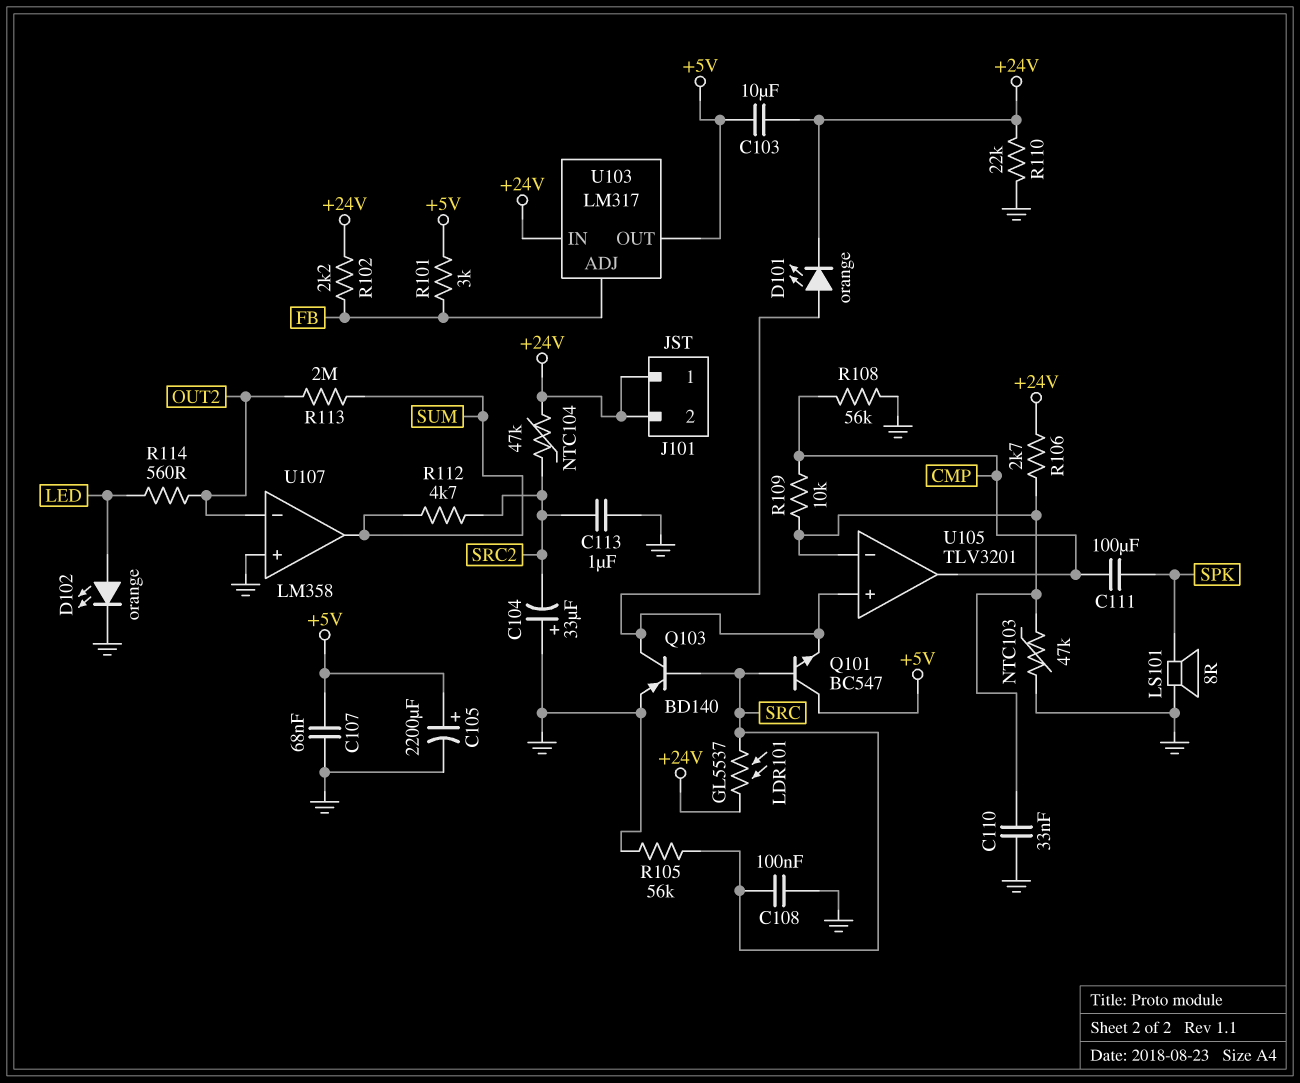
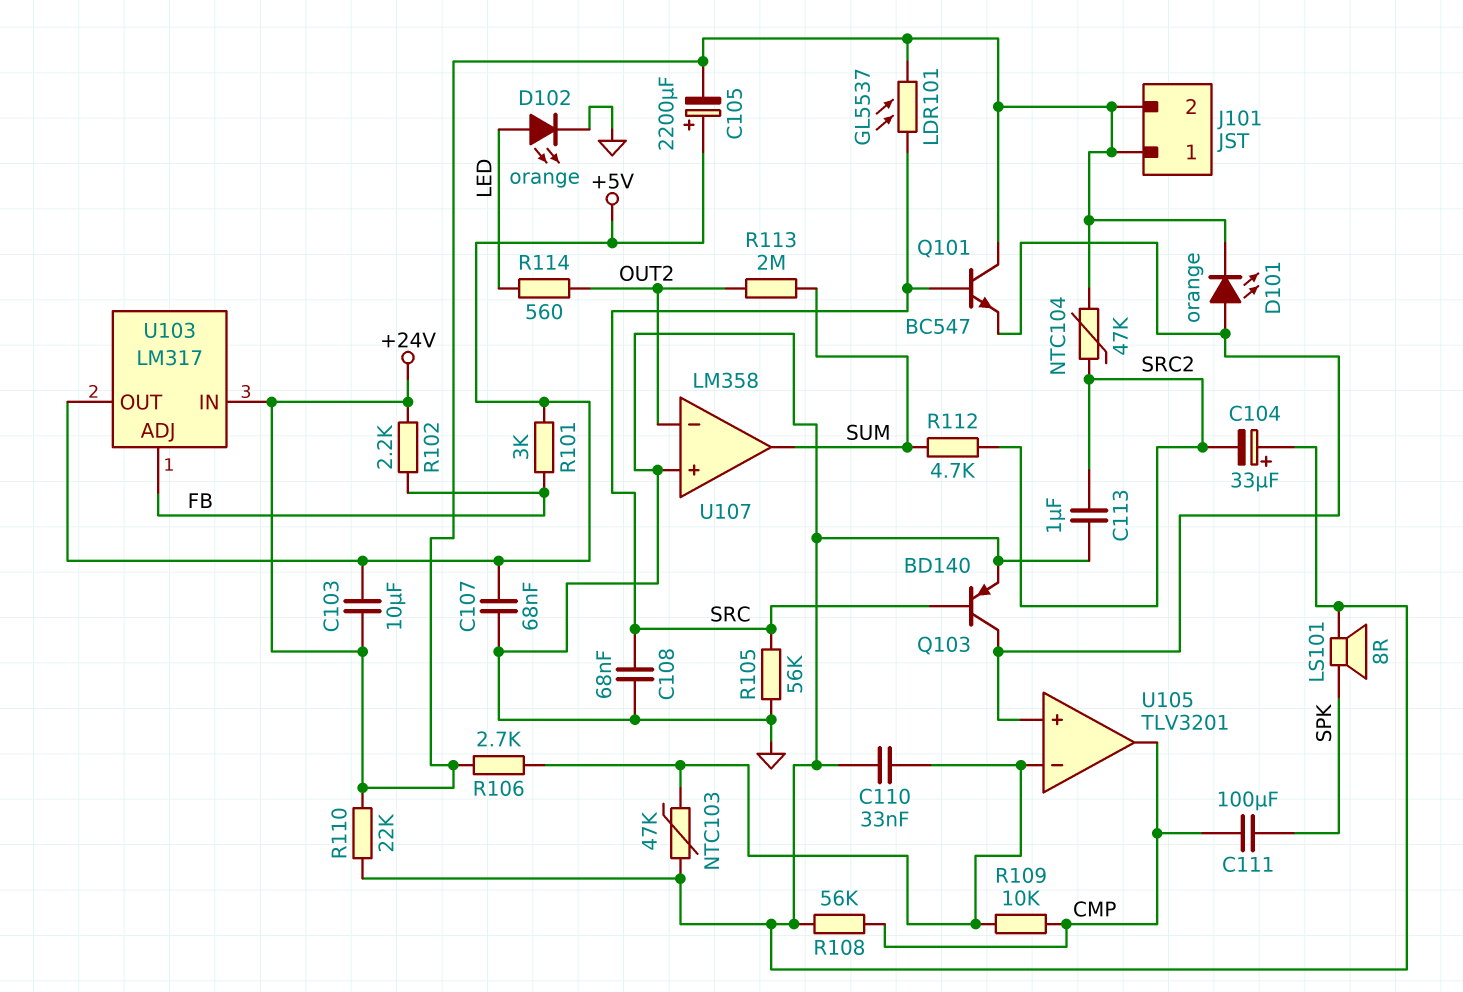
C105: 2200uF (plus +5V, minus GND) -> 2200uF (plus +5V, minus +24V)
C108: 100nF (GND, SRC) -> 68nF (GND, SRC)
Q101: NPN BC547 (B SRC, C +5V, E U105/in+) -> NPN BC547 (B SRC, C +24V, E U105/in+)

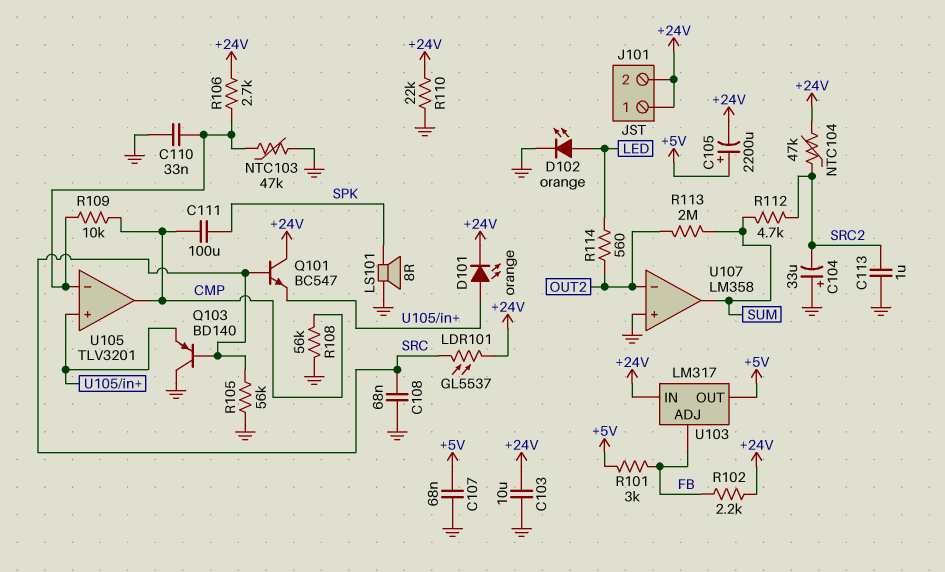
C103: 10uF (+5V, +24V) -> 10uF (+24V, GND)
Q103: PNP BD140 (B SRC, C U105/in+, E GND) -> PNP BD140 (B SRC, C GND, E U105/in+)

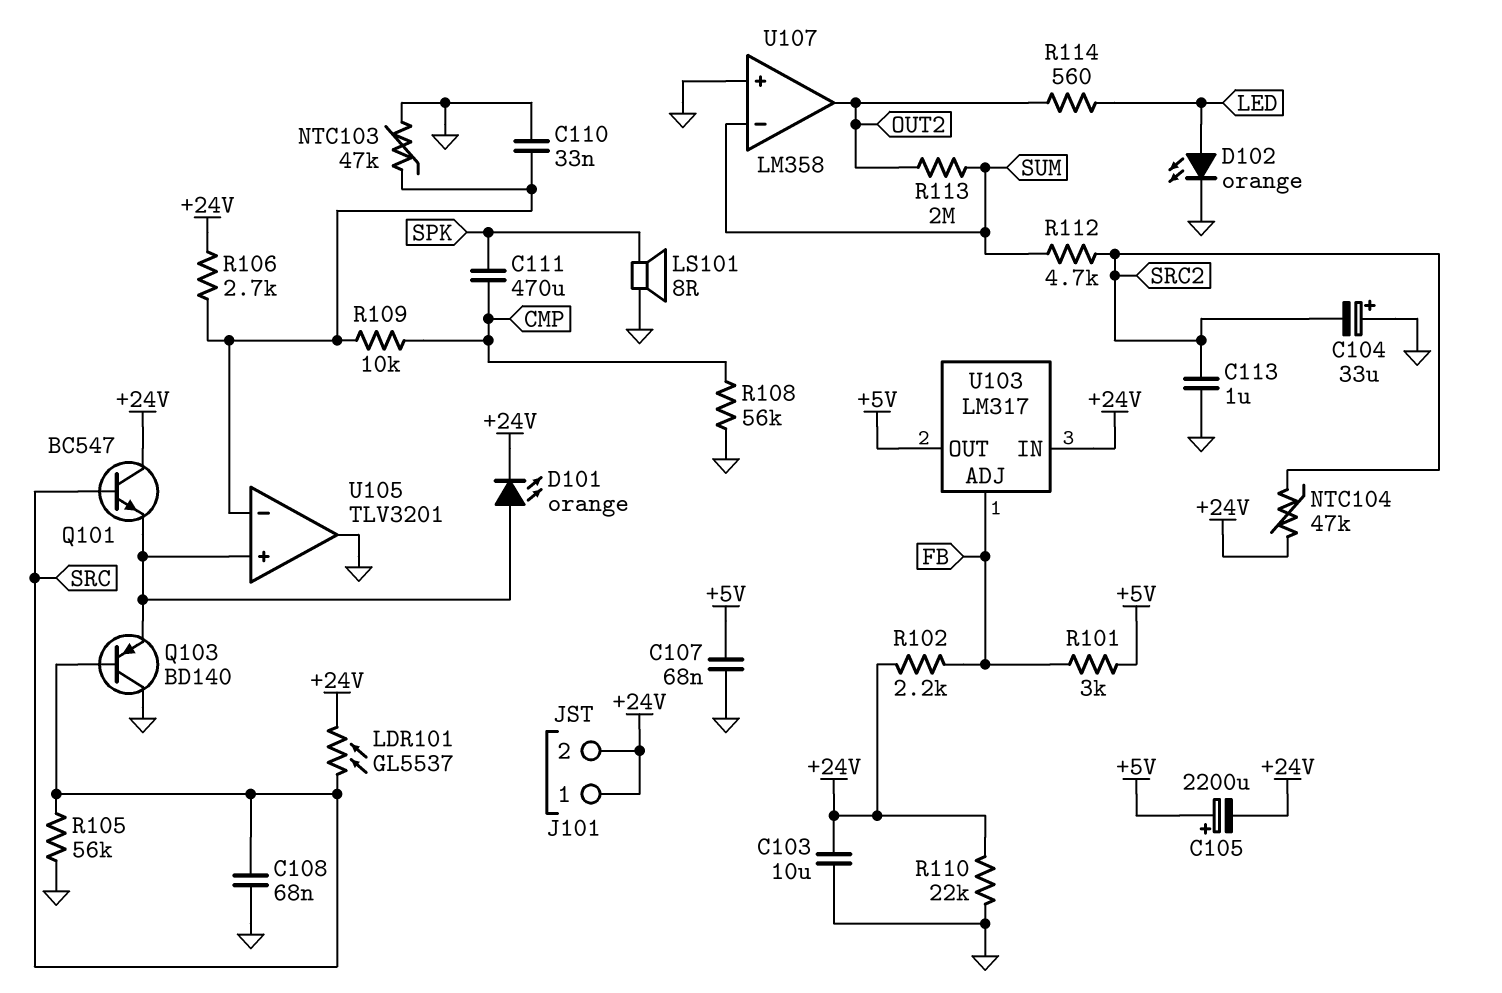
C111: 100uF (CMP, SPK) -> 470uF (CMP, SPK)
U105 pin out: CMP -> GND
U107 pin in-: OUT2 -> SUM
U107 pin out: SUM -> OUT2

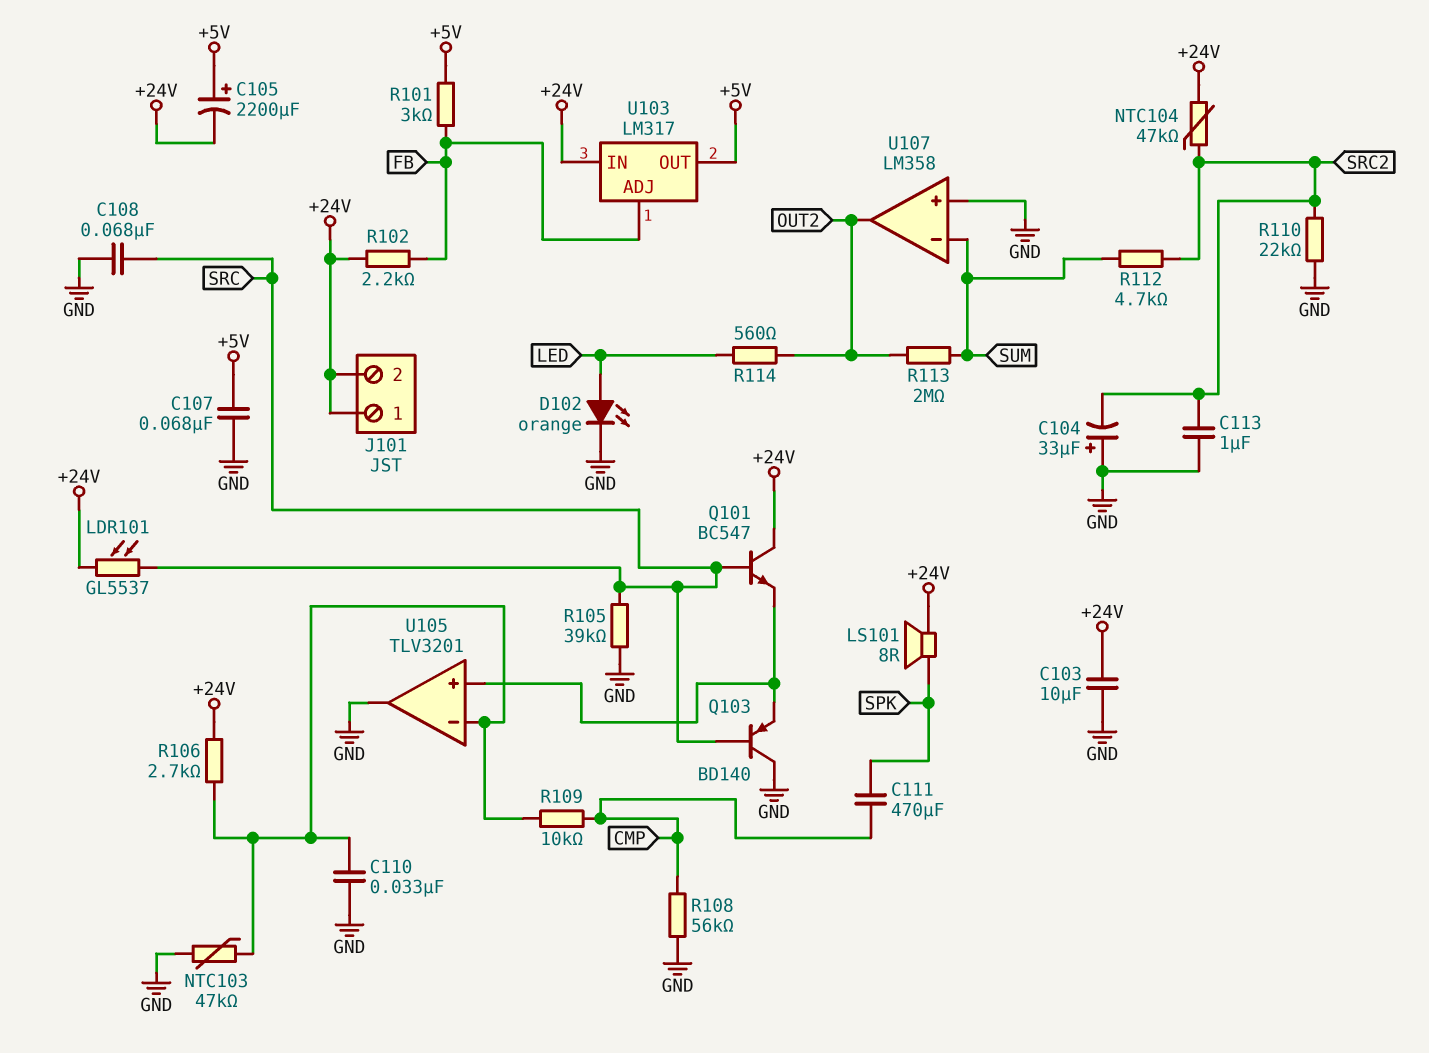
D101: LED orange (A U105/in+, K +24V) -> none
LS101: speaker 8R (GND, SPK) -> speaker 8R (+24V, SPK)
R105: 56k (GND, SRC) -> 39k (GND, SRC)
R110: 22k (+24V, GND) -> 22k (GND, SRC2)

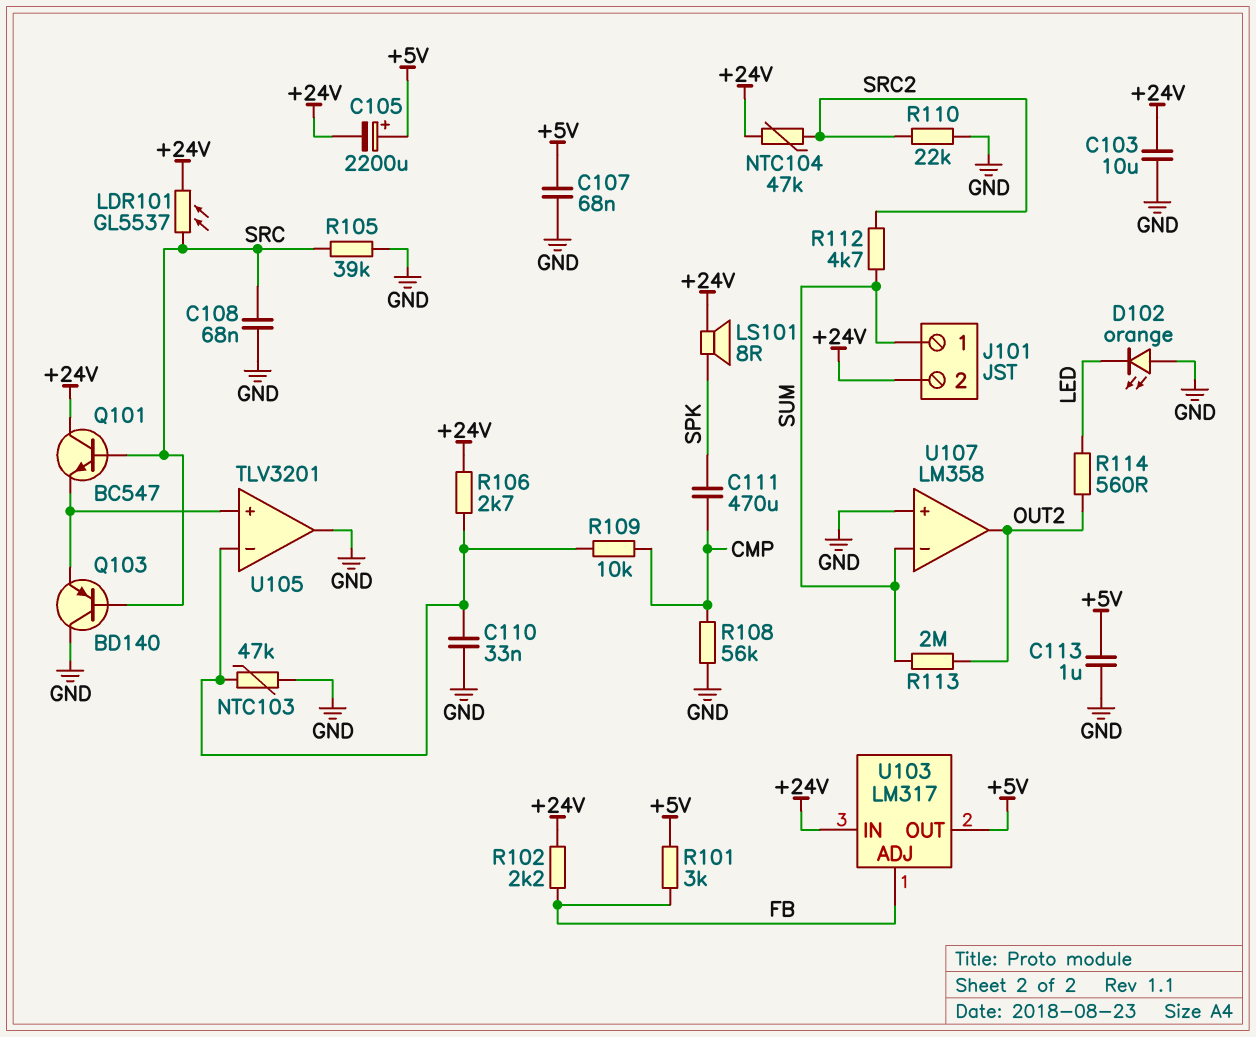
C104: 33uF (plus GND, minus SRC2) -> none
C113: 1uF (GND, SRC2) -> 1uF (+5V, GND)
D102: LED orange (A LED, K GND) -> LED orange (A GND, K LED)
J101 pin 1: +24V -> SUM

